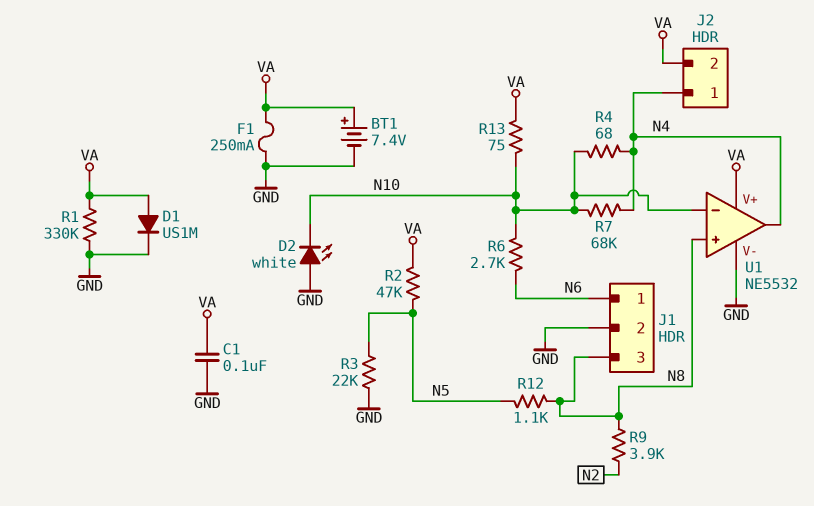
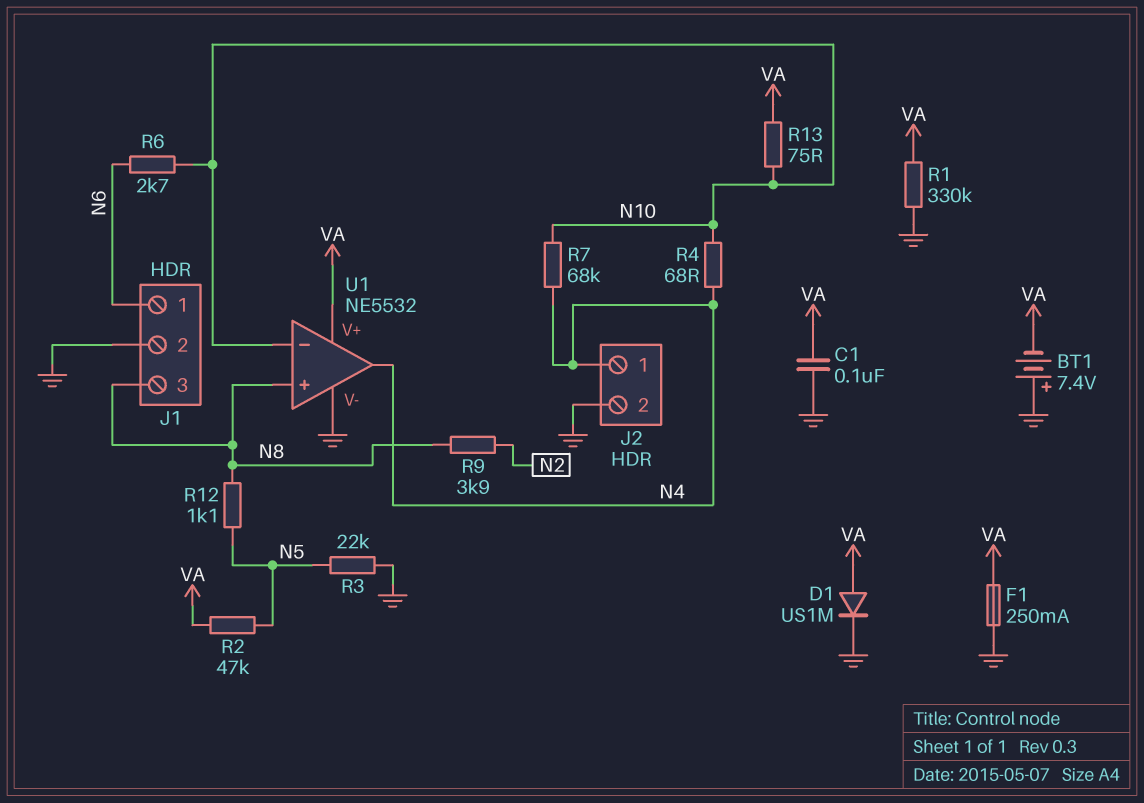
BT1: 7.4V (plus VA, minus GND) -> 7.4V (plus GND, minus VA)
D2: LED white (A GND, K N10) -> none
J2 pin 2: VA -> GND

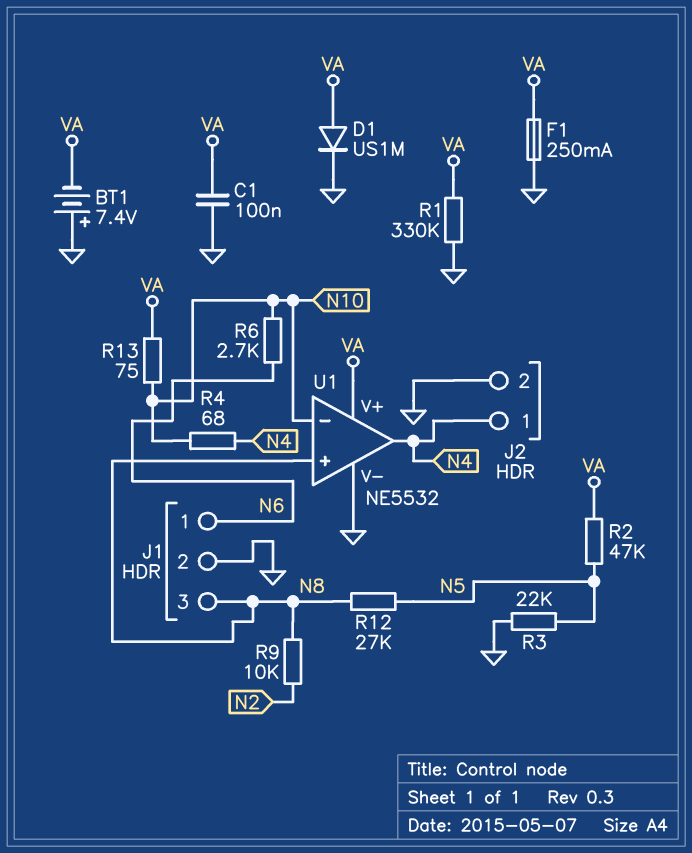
R7: 68k (N4, N10) -> none
R9: 3.9k (N2, N8) -> 10k (N2, N8)
R12: 1.1k (N5, N8) -> 27k (N5, N8)

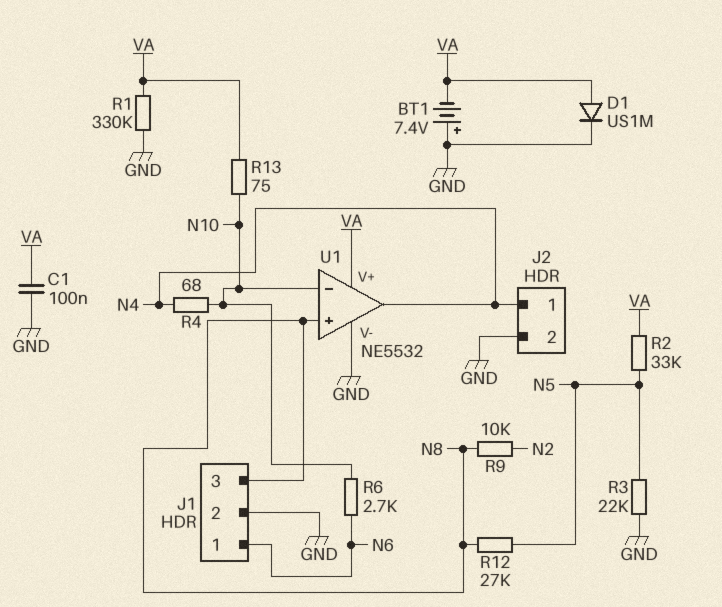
F1: 250mA (GND, VA) -> none
R2: 47k (N5, VA) -> 33k (N5, VA)

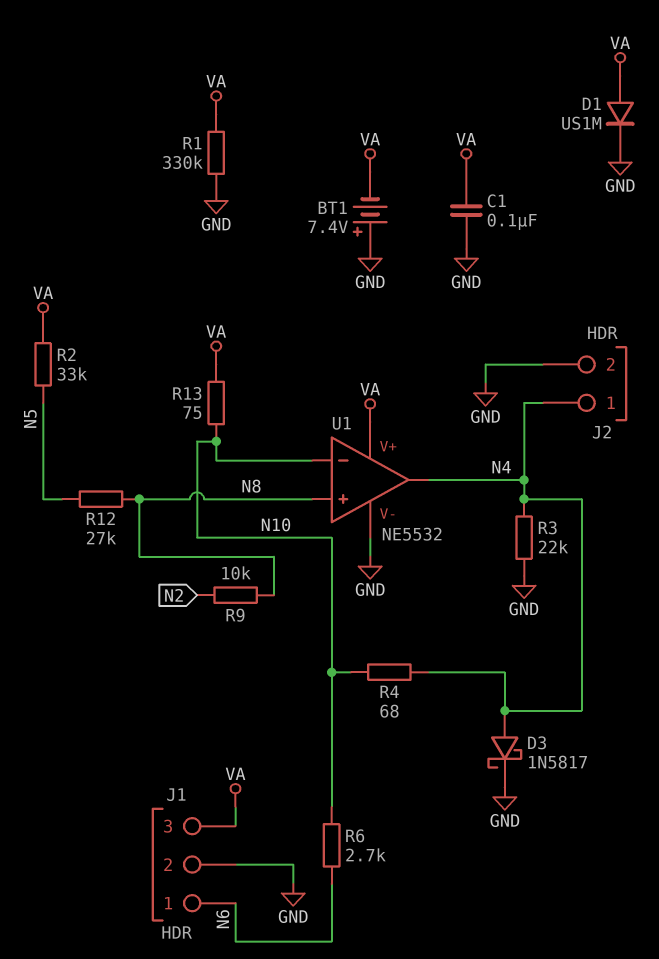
D3: none -> schottky 1N5817 (A N4, K GND)
J1 pin 3: N8 -> VA
R3: 22k (GND, N5) -> 22k (GND, N4)

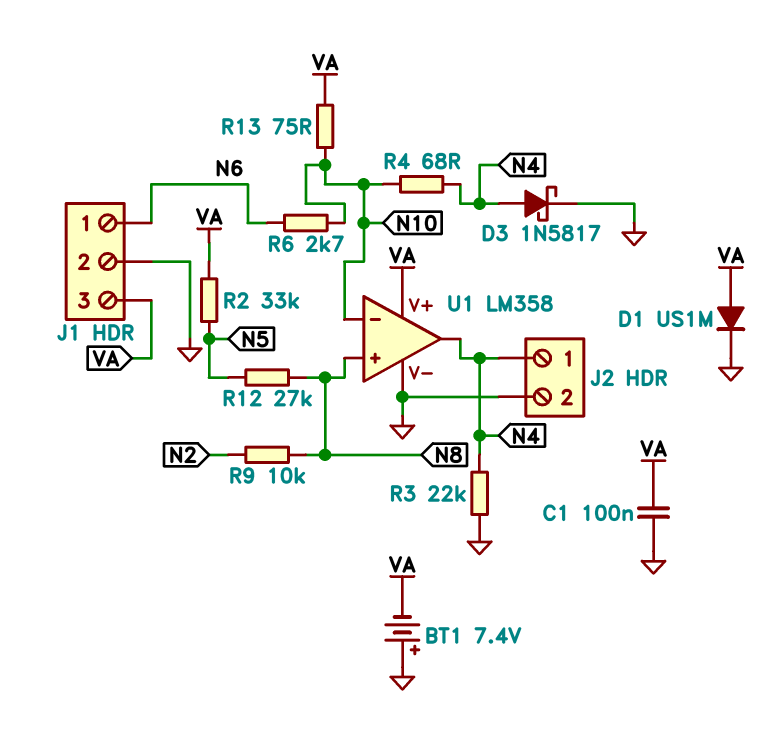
R1: 330k (GND, VA) -> none
U1: NE5532 -> LM358

